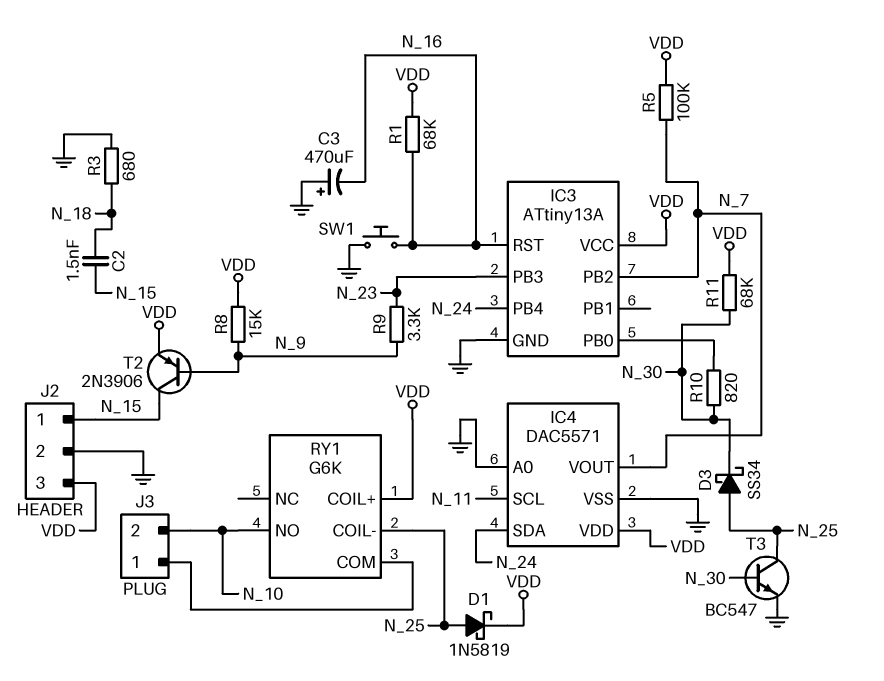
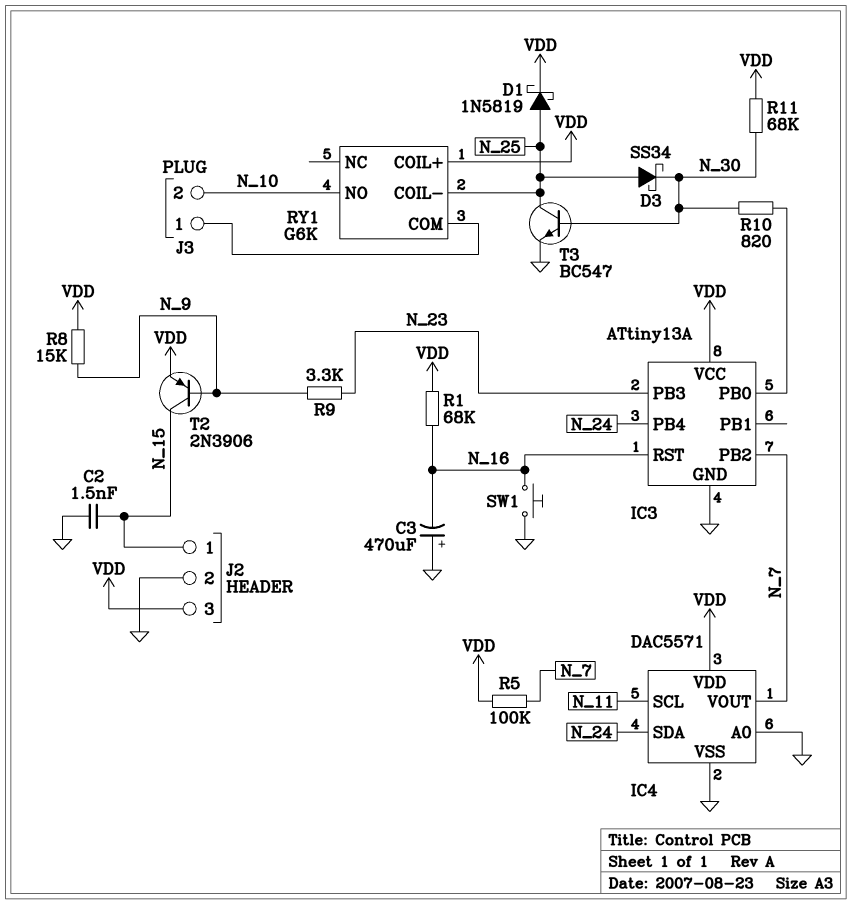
C2: 1.5nF (N_15, N_18) -> 1.5nF (GND, N_15)
R3: 680 (GND, N_18) -> none

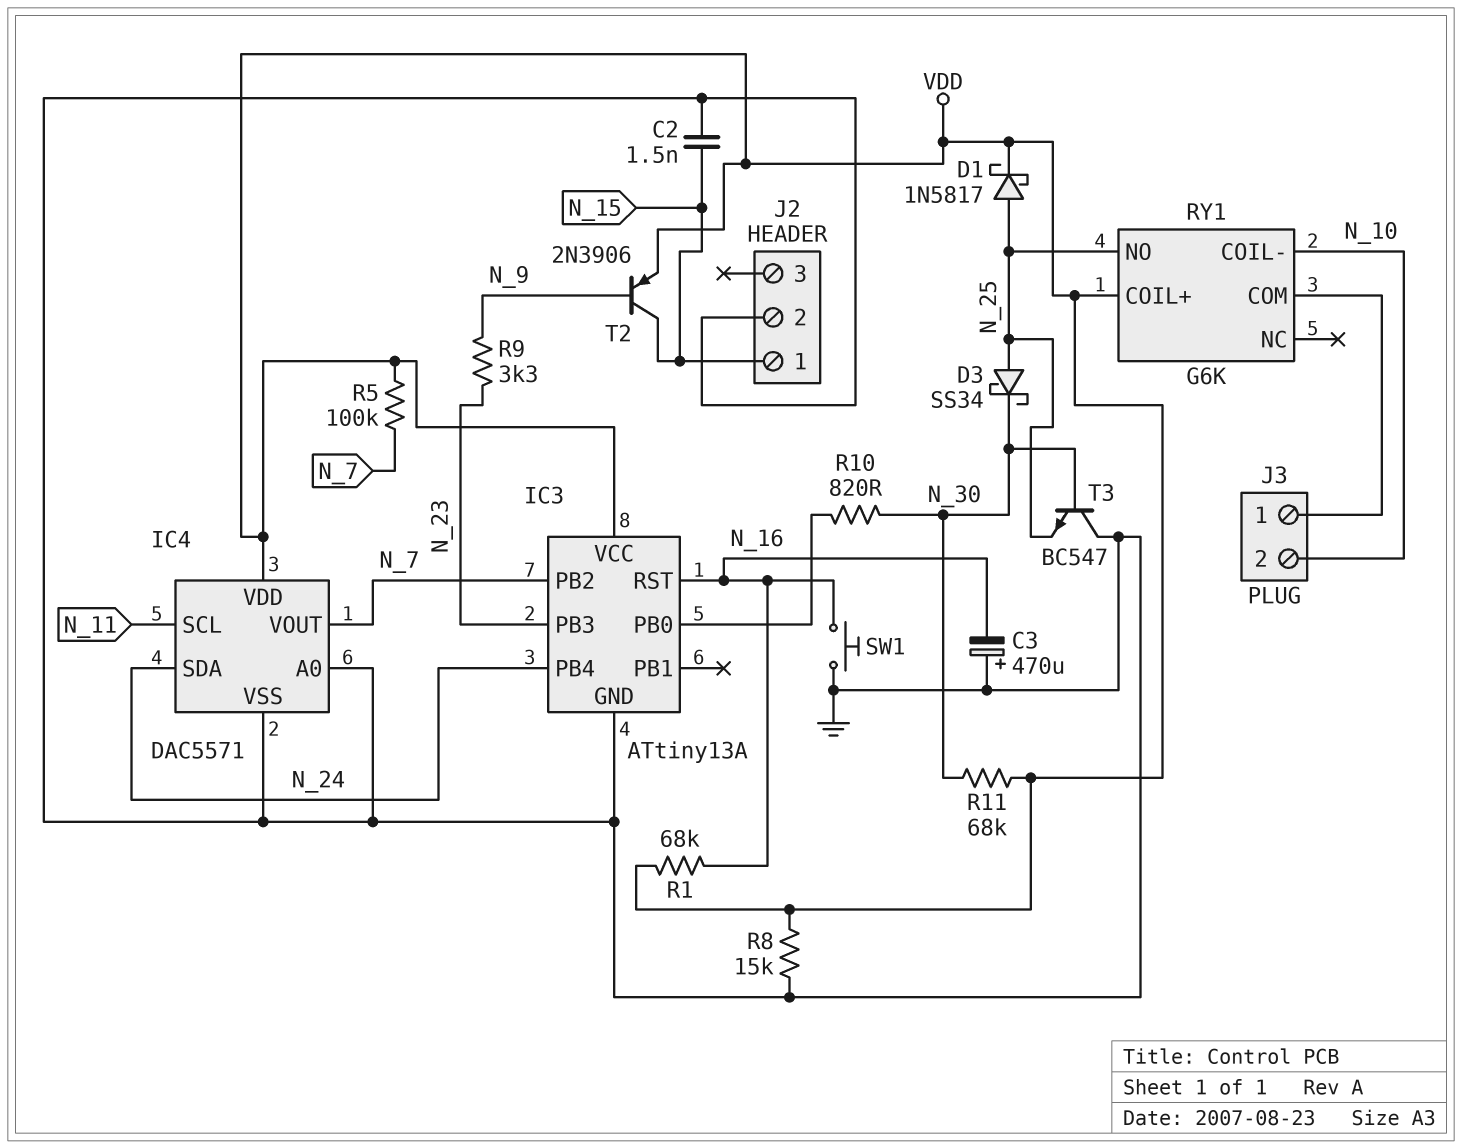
D1: schottky 1N5819 (A N_25, K VDD) -> schottky 1N5817 (A N_25, K VDD)
J2 pin 3: VDD -> none
R8: 15k (N_9, VDD) -> 15k (GND, VDD)
RY1 pin COIL-: N_25 -> N_10
RY1 pin NO: N_10 -> N_25
T3: NPN BC547 (B N_30, C N_25, E GND) -> NPN BC547 (B N_30, C GND, E N_25)

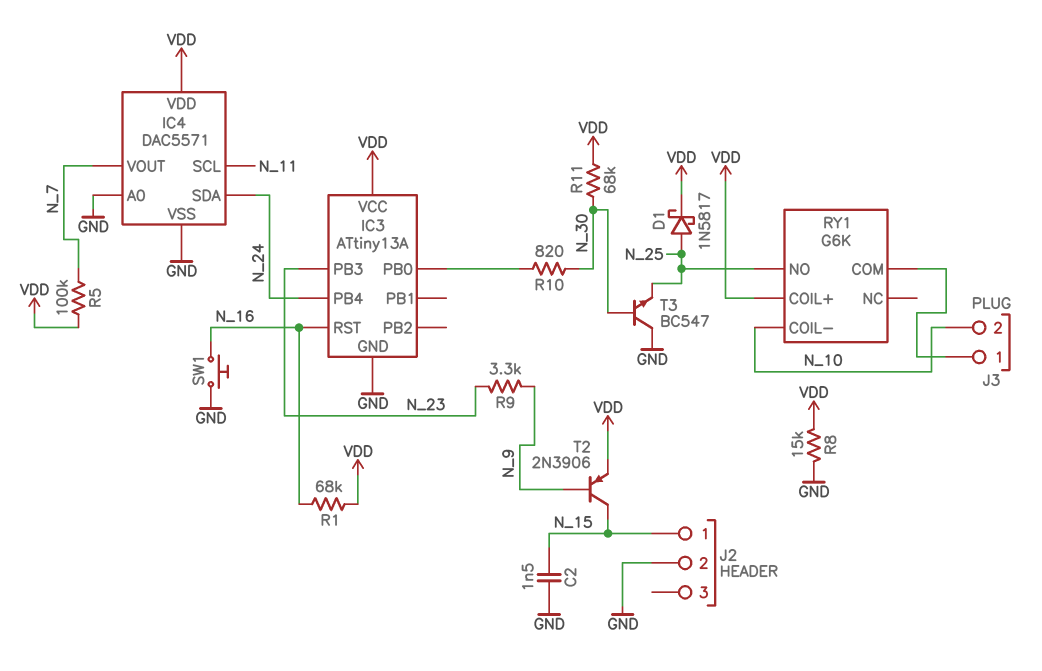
C3: 470uF (plus GND, minus N_16) -> none
D3: schottky SS34 (A N_25, K N_30) -> none
IC3 pin PB2: N_7 -> none

